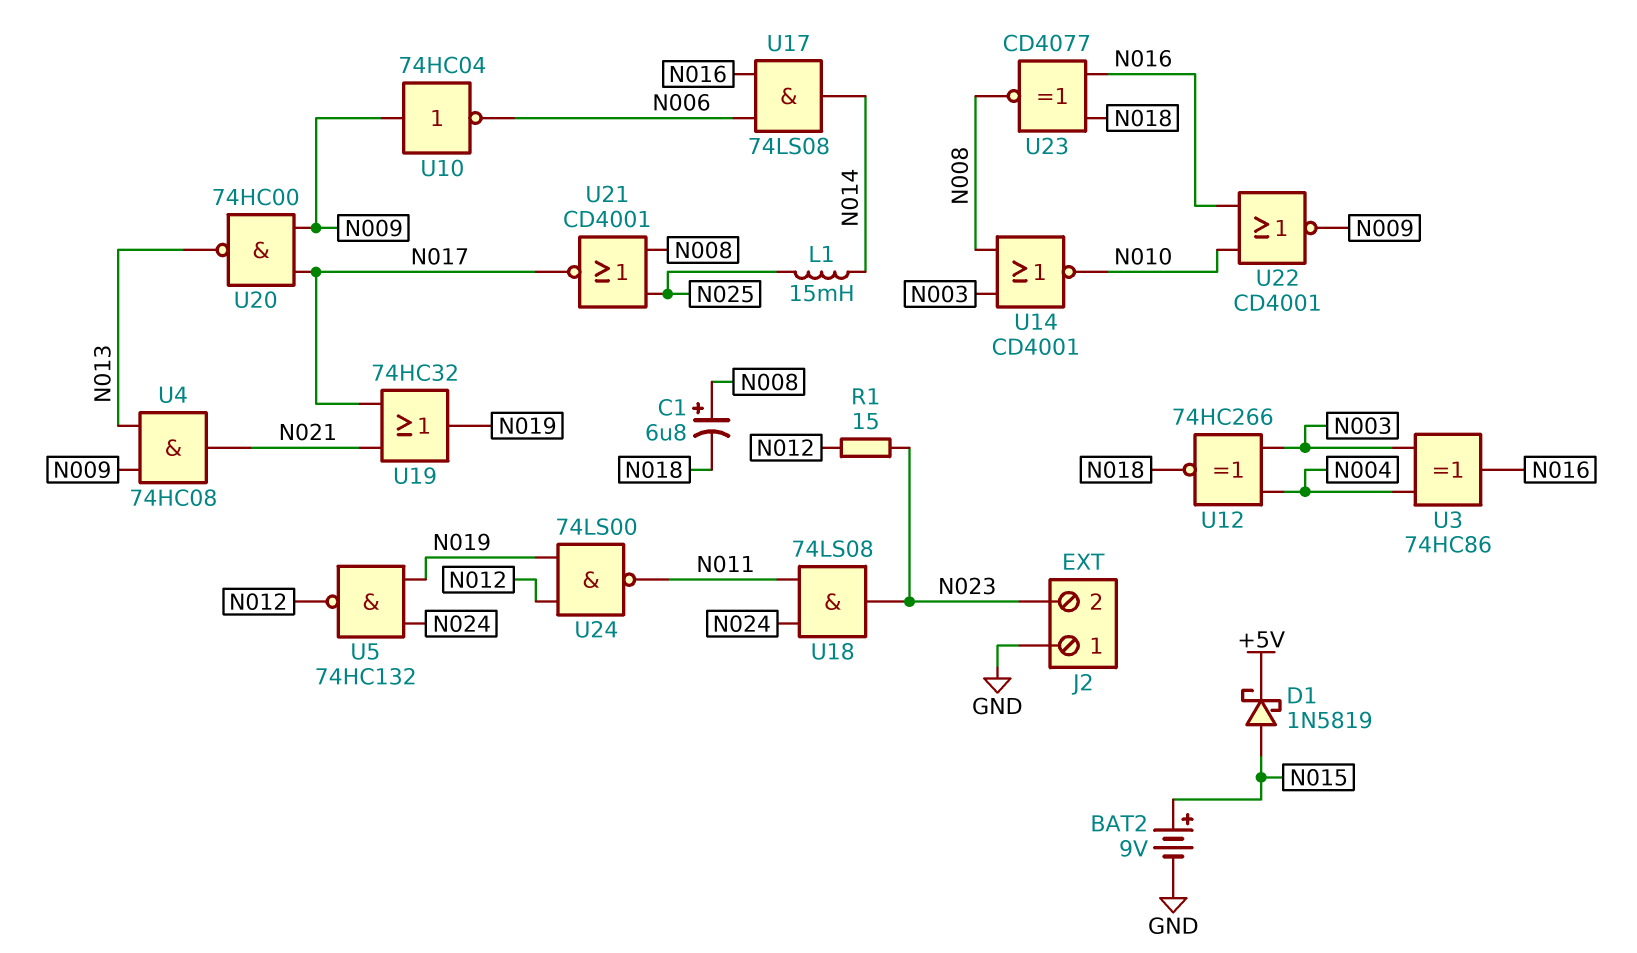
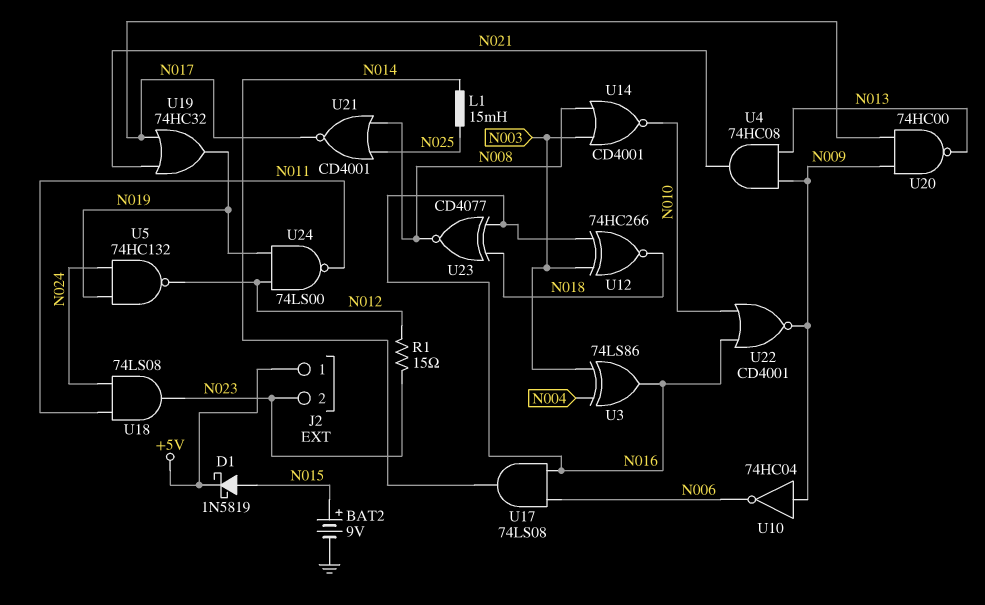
C1: 6.8uF (plus N008, minus N018) -> none
J2 pin 1: GND -> +5V
U3: XOR 74HC86 (in N003, in N004, out N016) -> XOR 74LS86 (in N003, in N004, out N016)
U12: XNOR 74HC266 (in N003, in N004, out N018) -> XNOR 74HC266 (in N003, in N016, out N018)

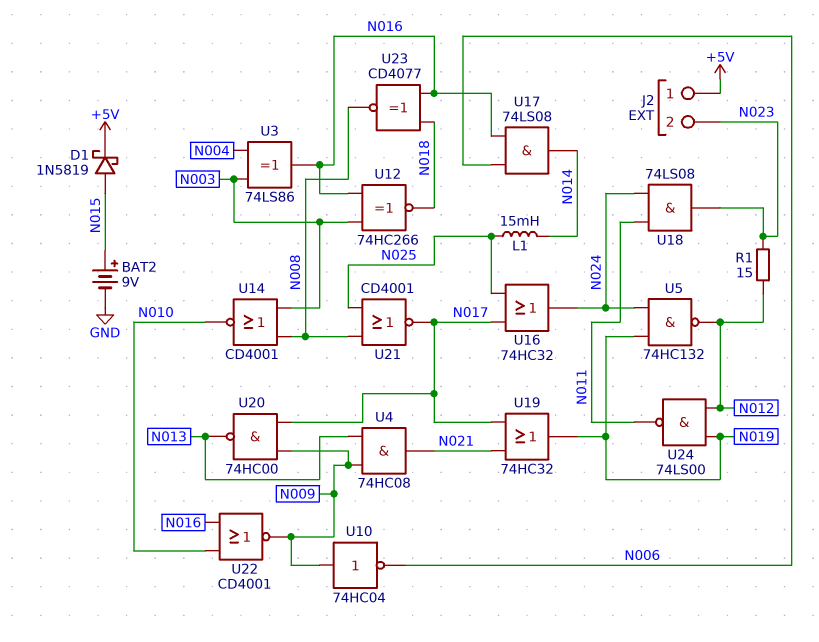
U16: none -> OR 74HC32 (in N017, in N025, out N024)

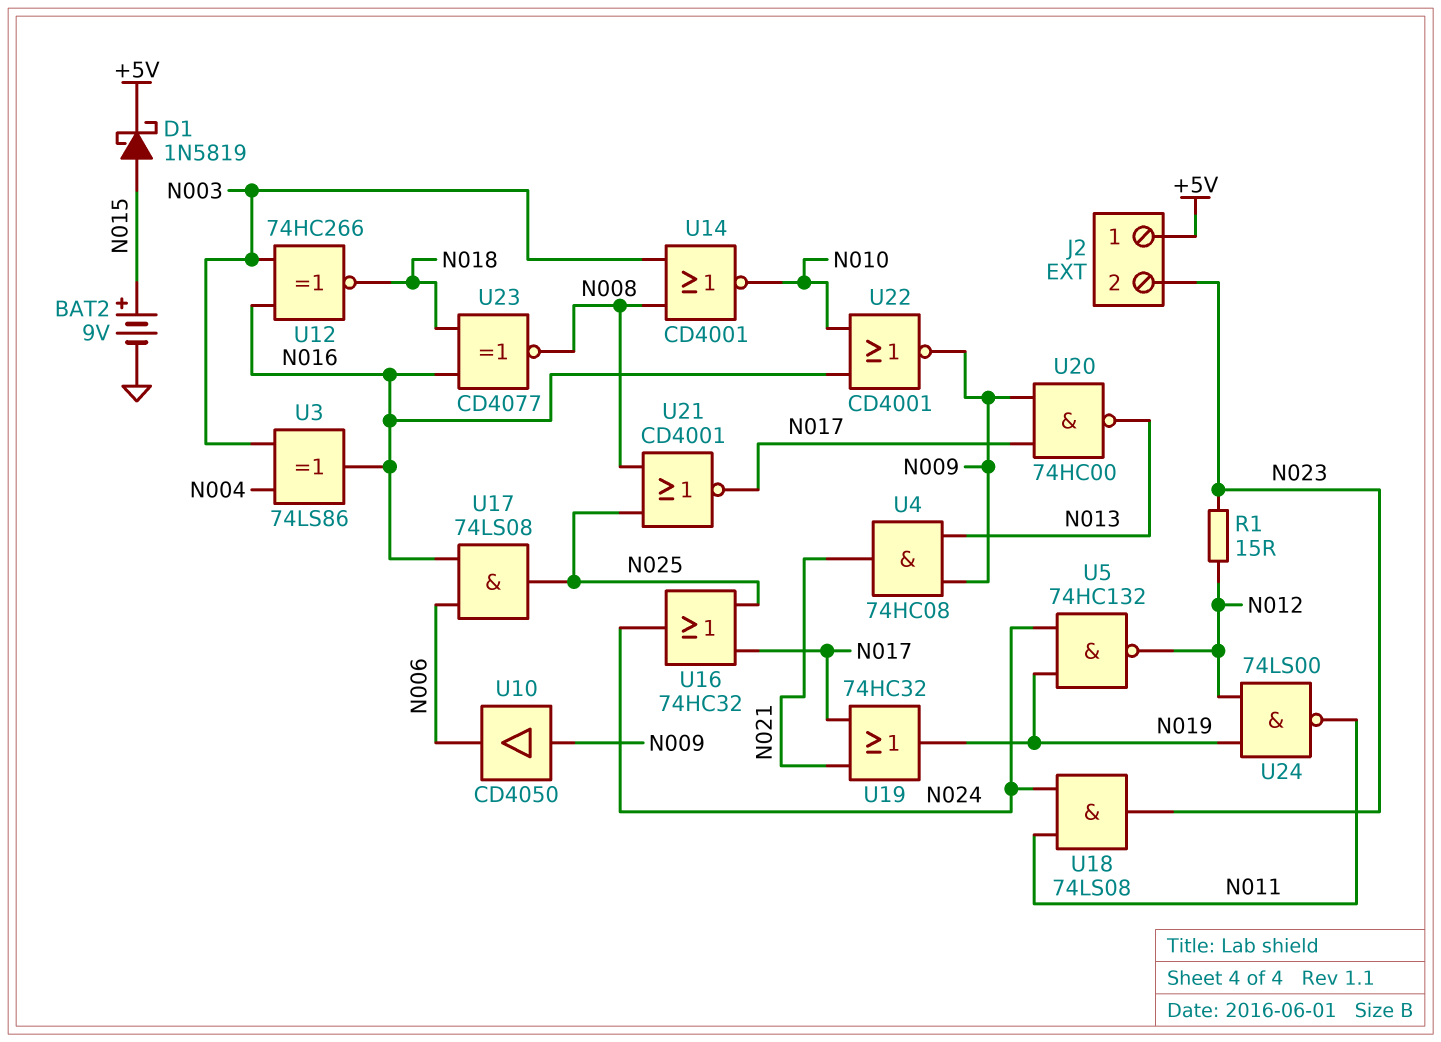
L1: 15mH (N014, N025) -> none
U10: NOT 74HC04 (in N009, out N006) -> buffer CD4050 (in N009, out N006)
U17: AND 74LS08 (in N006, in N016, out N014) -> AND 74LS08 (in N006, in N016, out N025)

